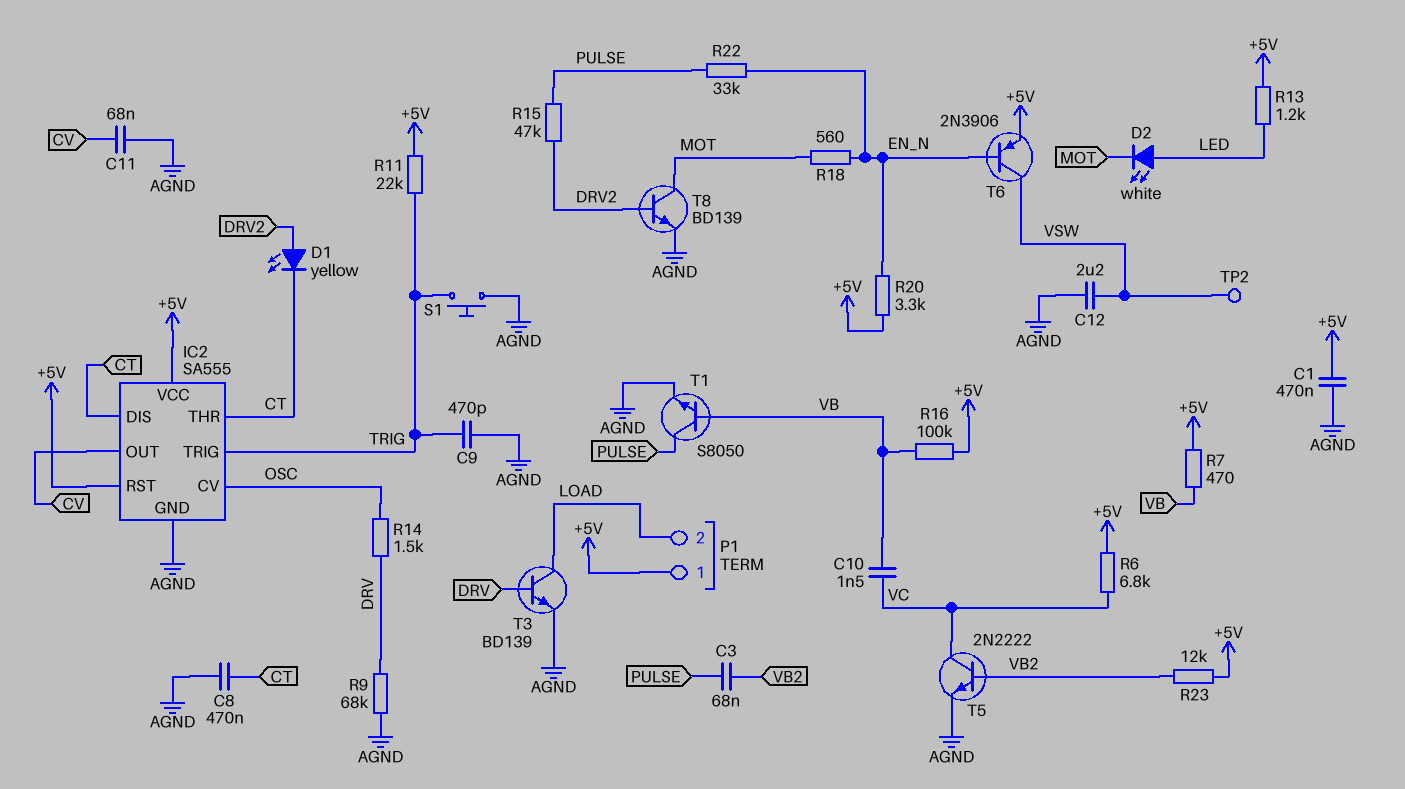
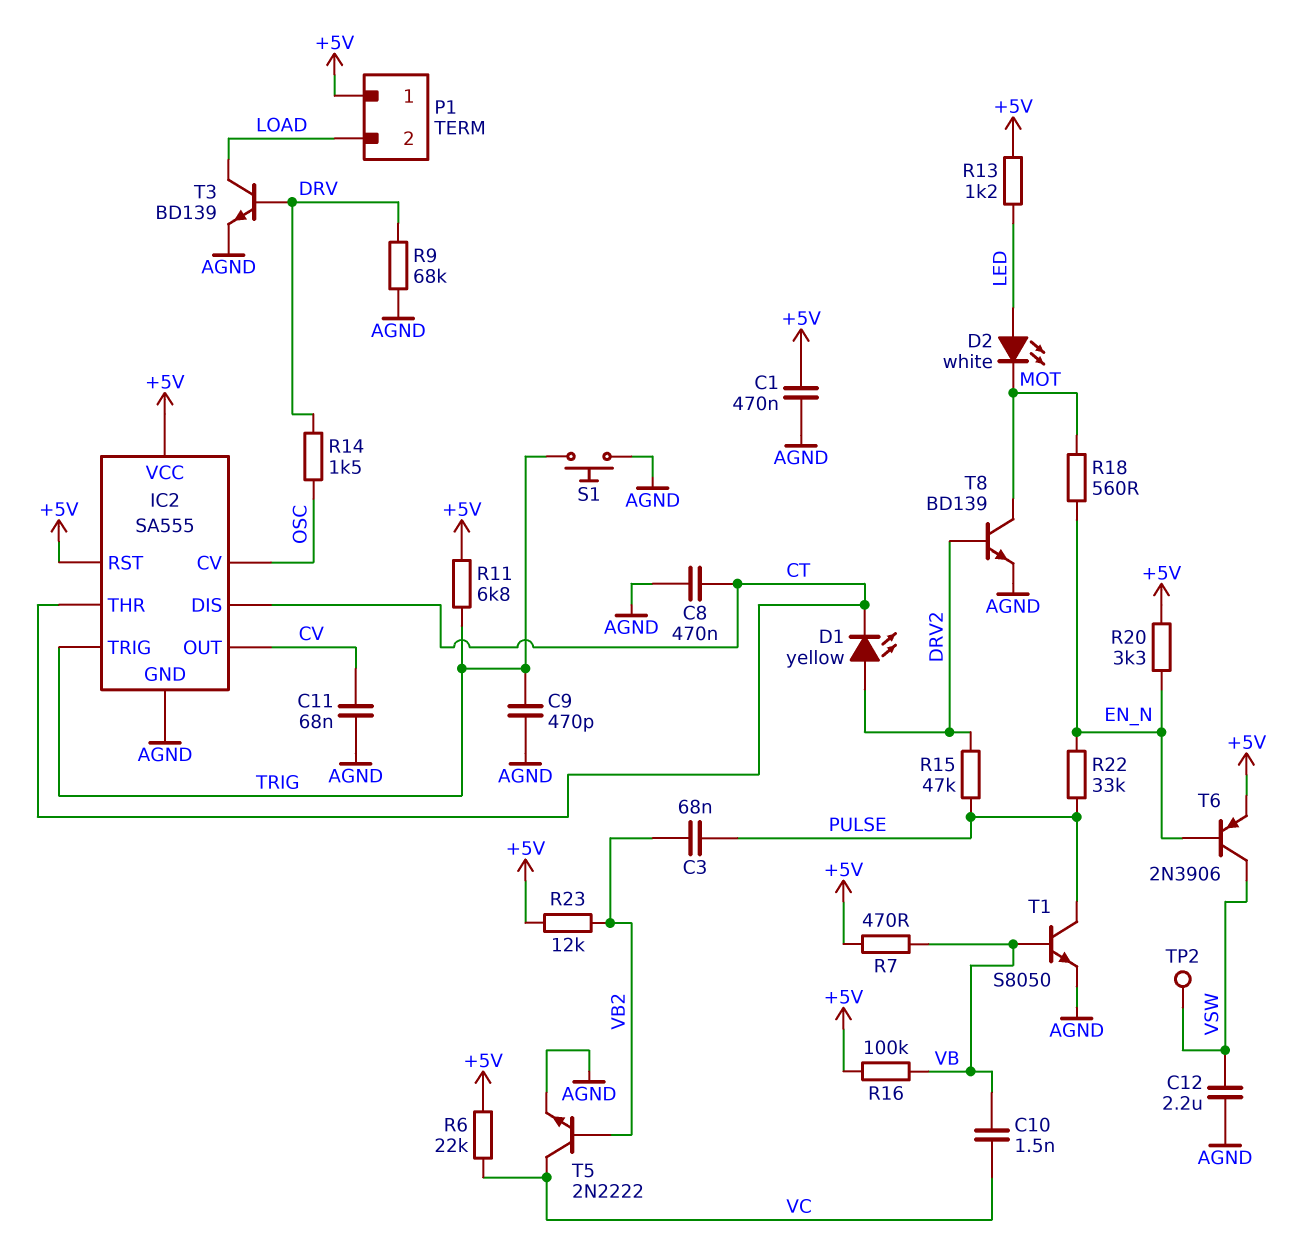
R6: 6.8k (+5V, VC) -> 22k (+5V, VC)
R11: 22k (+5V, TRIG) -> 6.8k (+5V, TRIG)

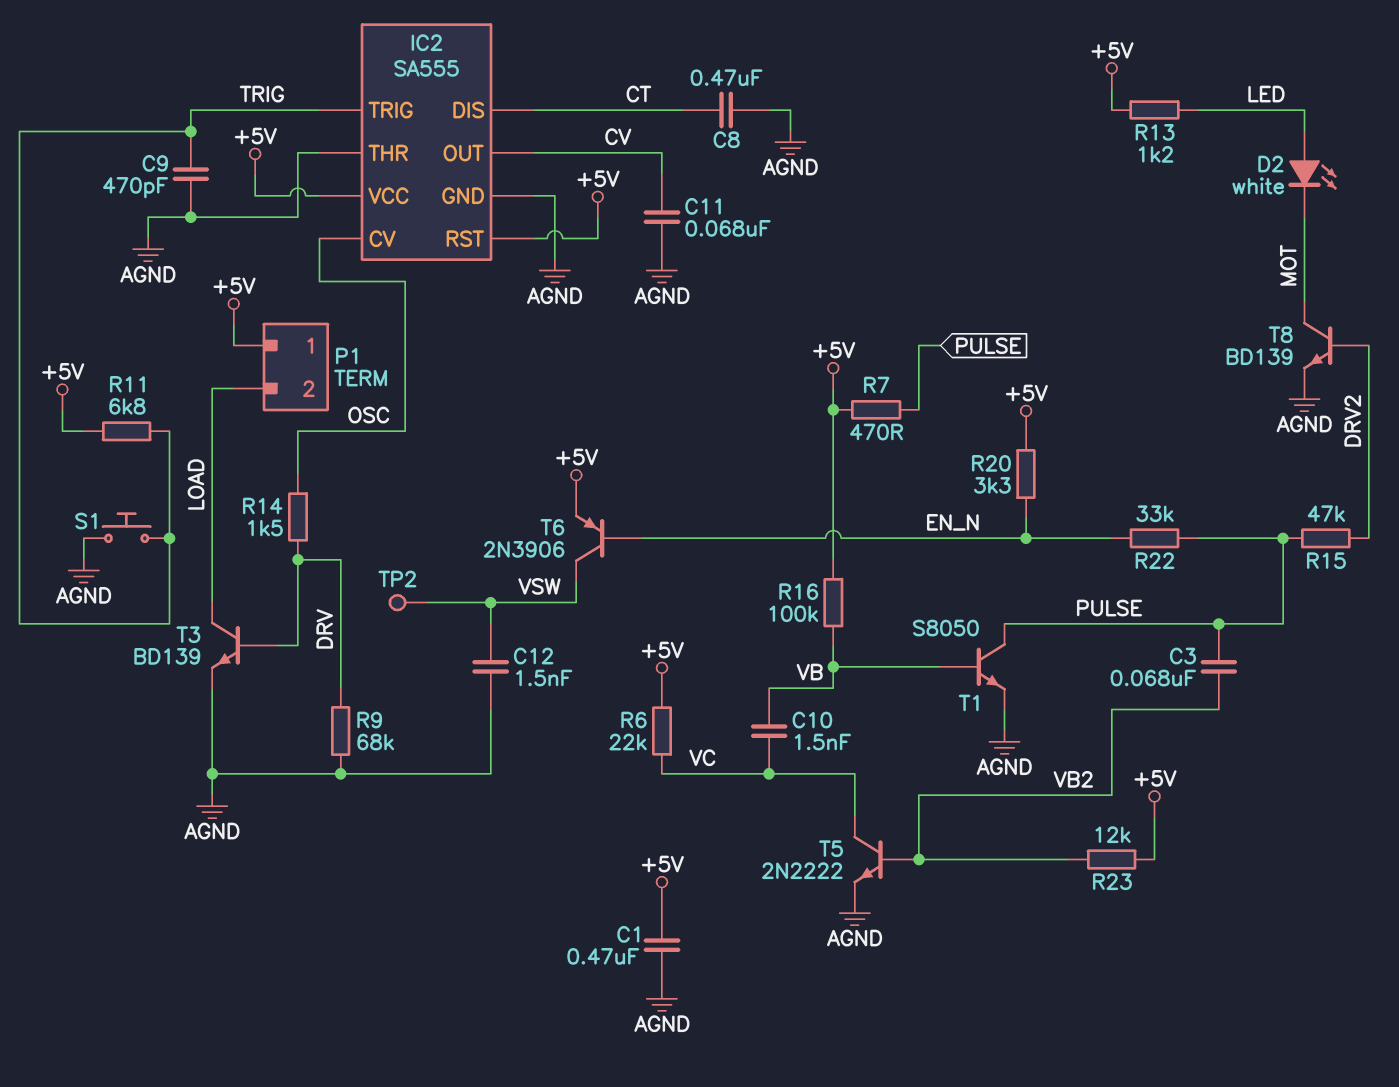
C12: 2.2uF (AGND, VSW) -> 1.5nF (AGND, VSW)
D1: LED yellow (A DRV2, K CT) -> none
IC2 pin THR: CT -> AGND
R7: 470 (+5V, VB) -> 470 (+5V, PULSE)
R18: 560 (EN_N, MOT) -> none

